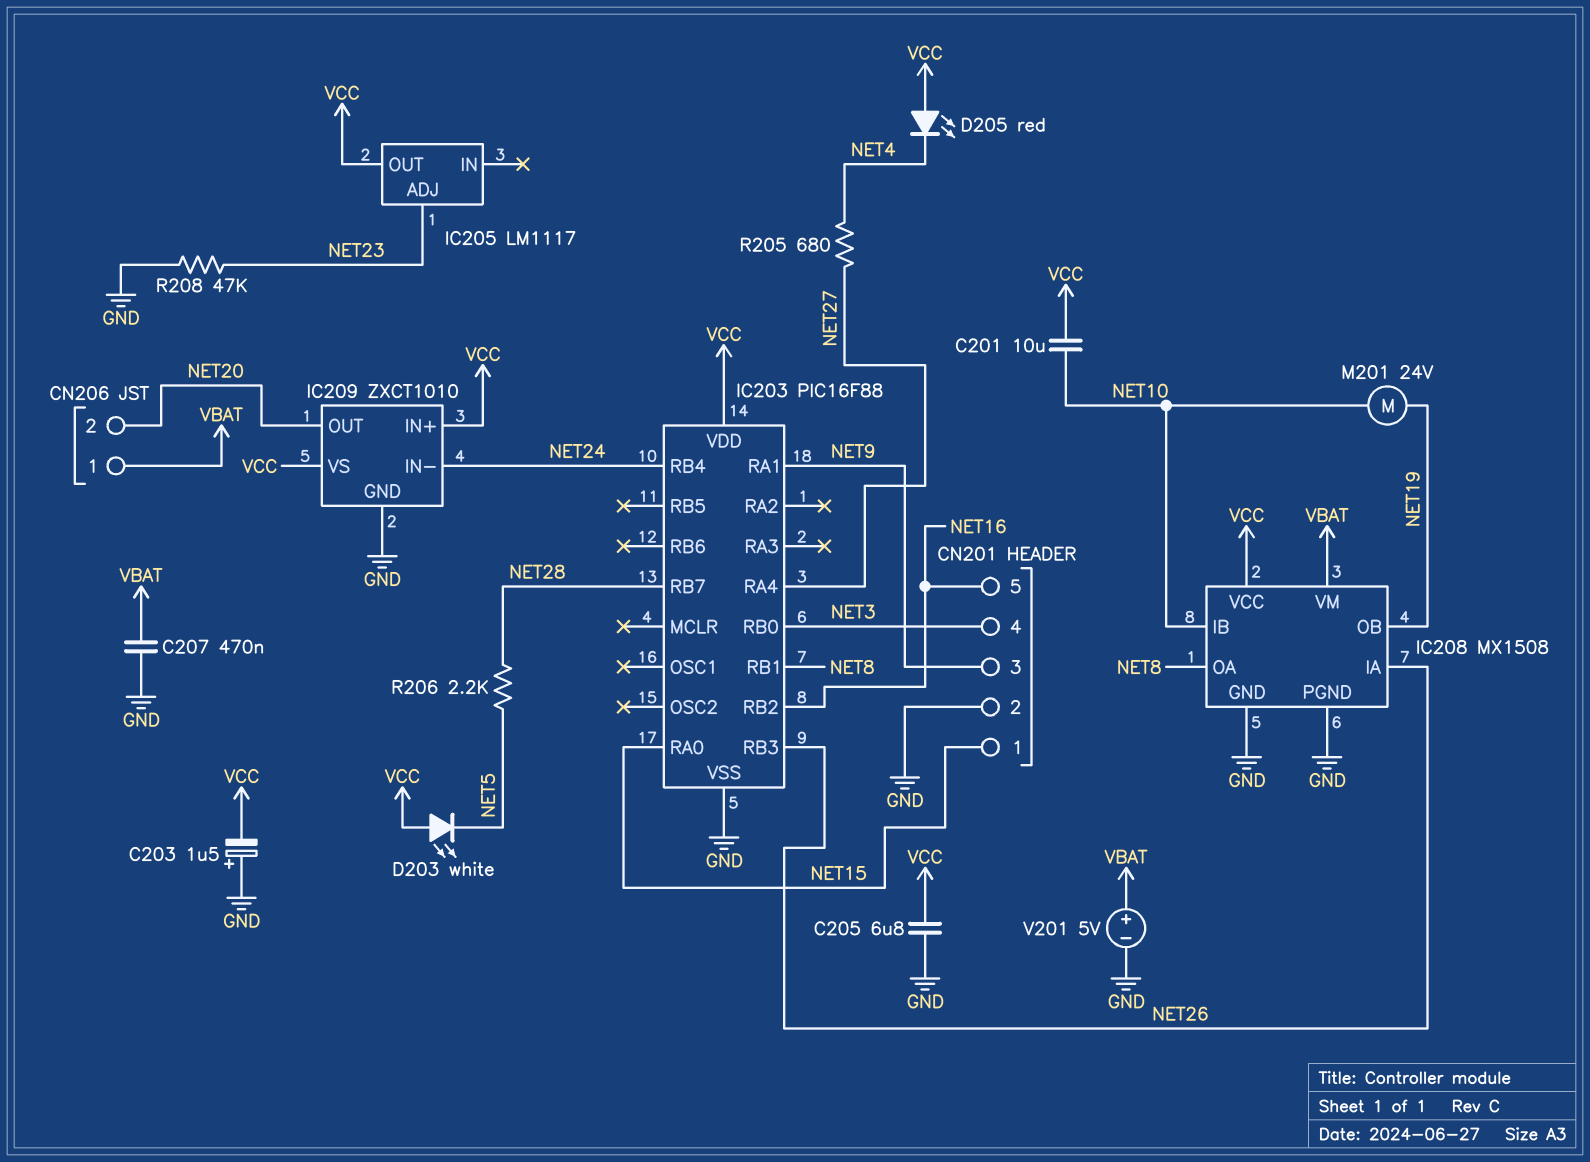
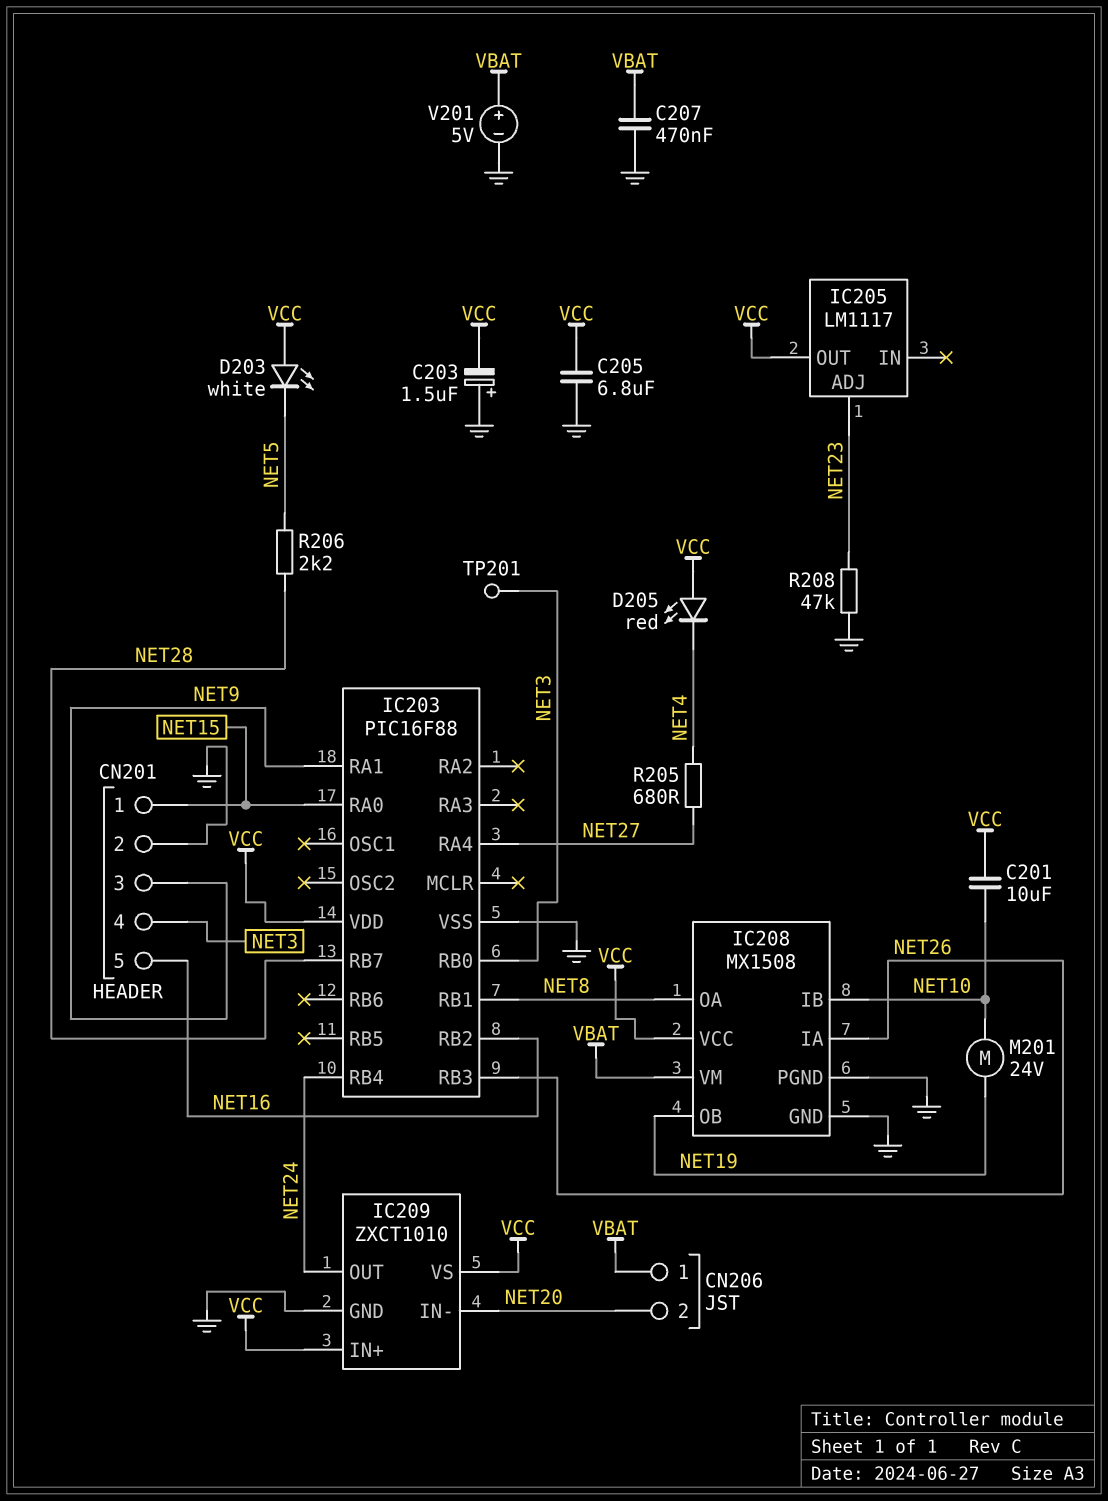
IC209 pin IN-: NET24 -> NET20
IC209 pin OUT: NET20 -> NET24
TP201: none -> test point (NET3)

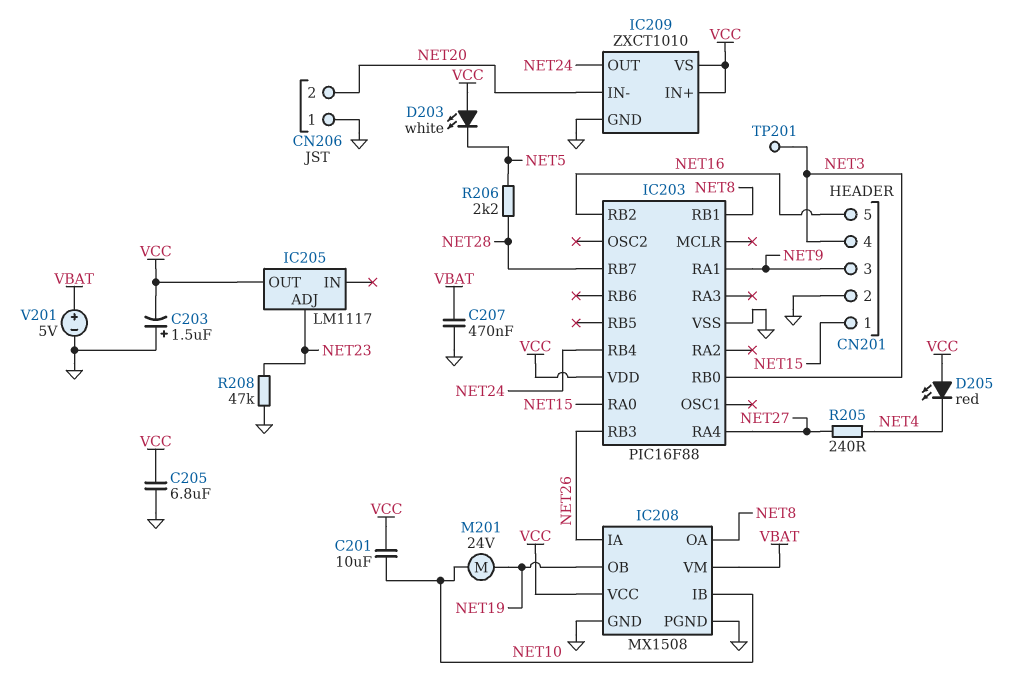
CN206 pin 1: VBAT -> GND
R205: 680 (NET4, NET27) -> 240 (NET4, NET27)

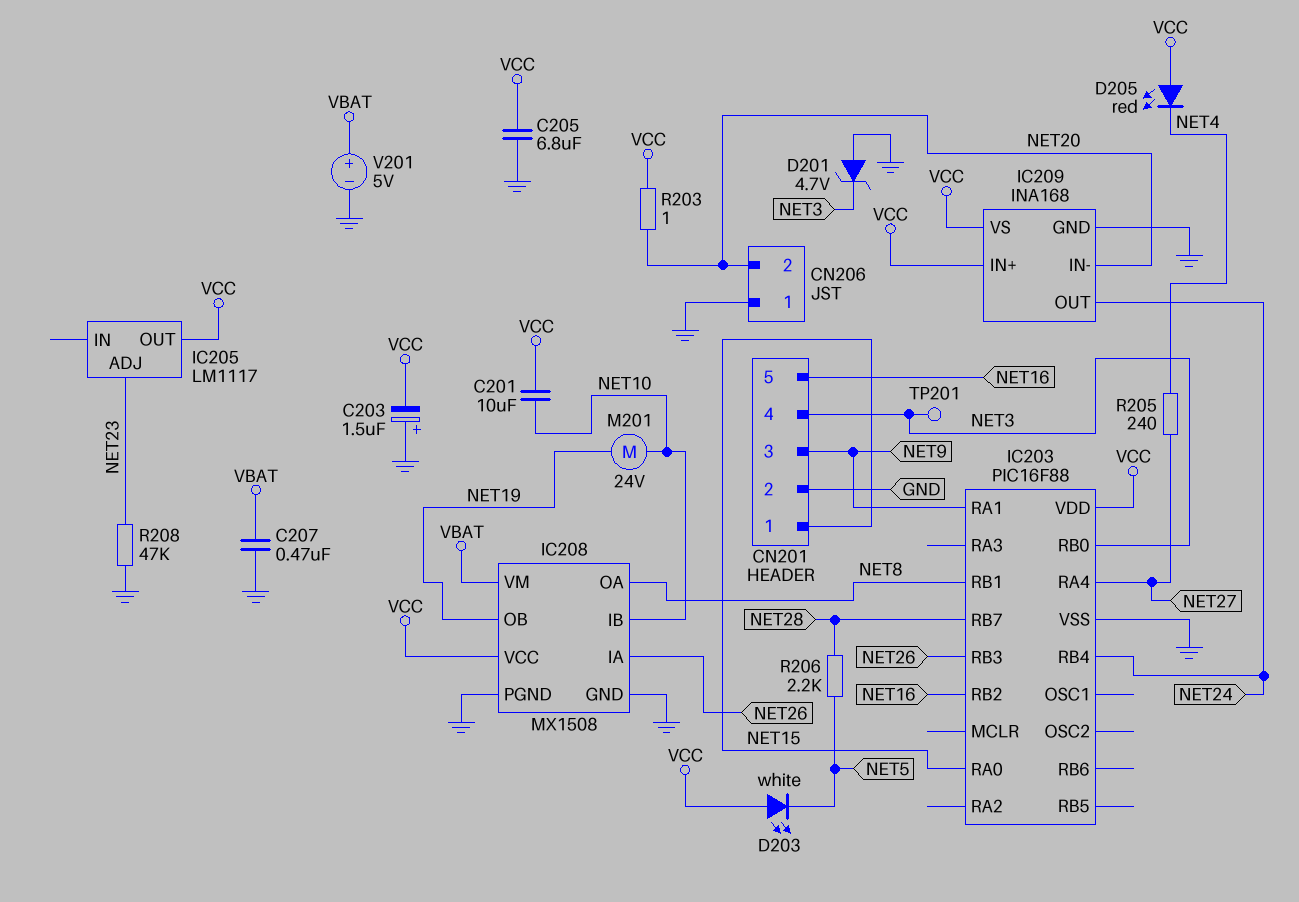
D201: none -> zener 4.7V (A GND, K NET3)
IC209: ZXCT1010 -> INA168
R203: none -> 1 (NET20, VCC)

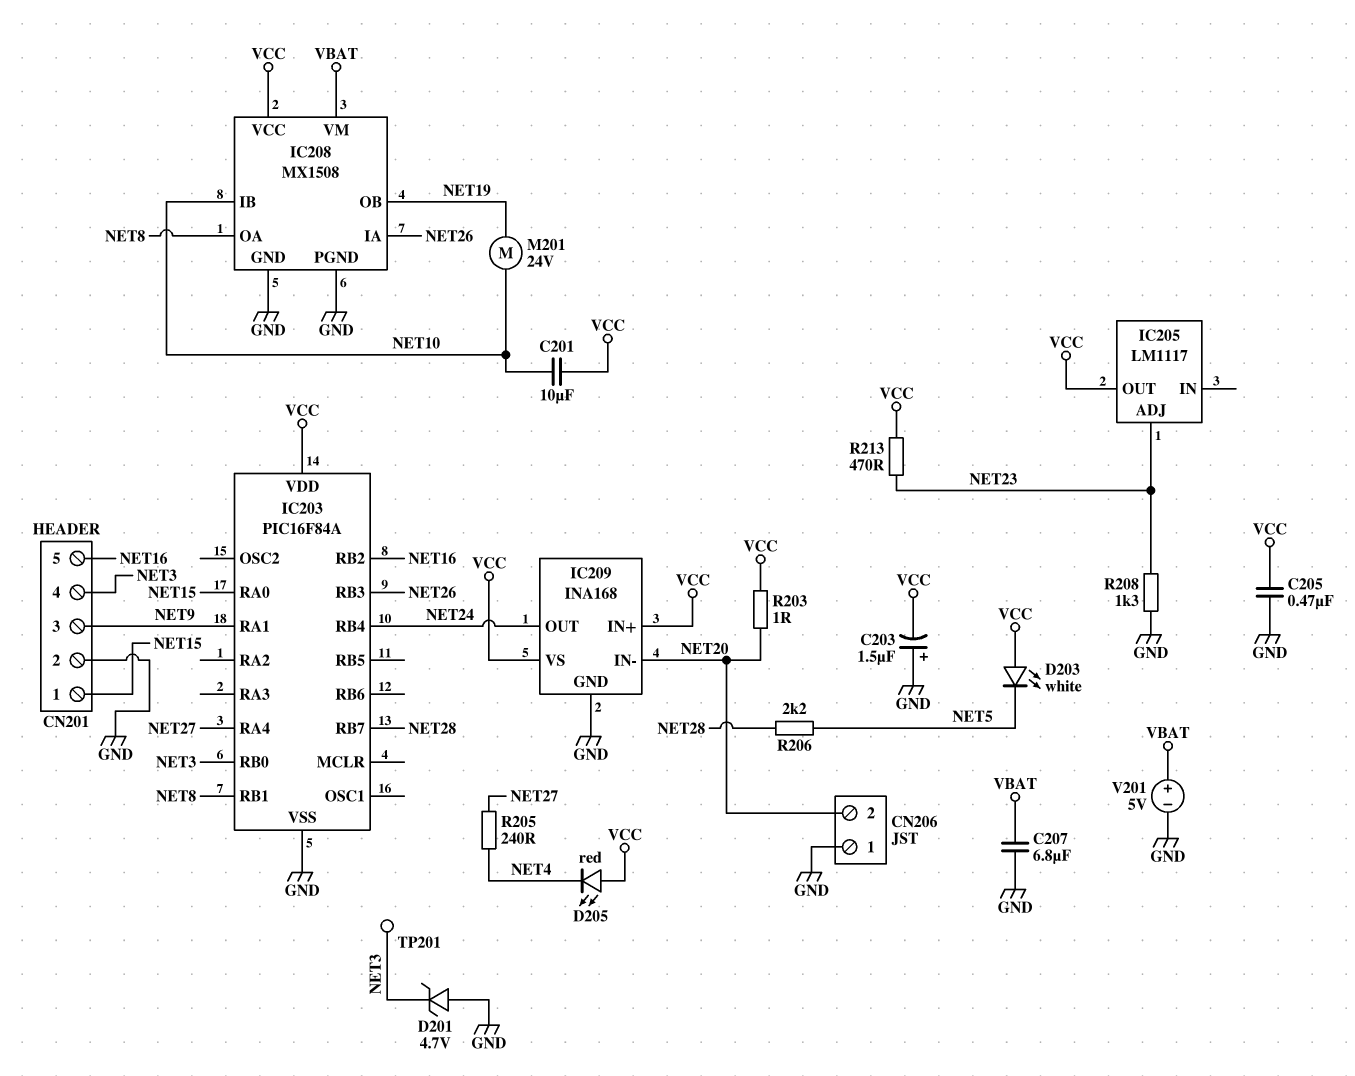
C205: 6.8uF (GND, VCC) -> 470nF (GND, VCC)
C207: 470nF (GND, VBAT) -> 6.8uF (GND, VBAT)
IC203: PIC16F88 -> PIC16F84A
R208: 47k (GND, NET23) -> 1.3k (GND, NET23)
R213: none -> 470 (NET23, VCC)

